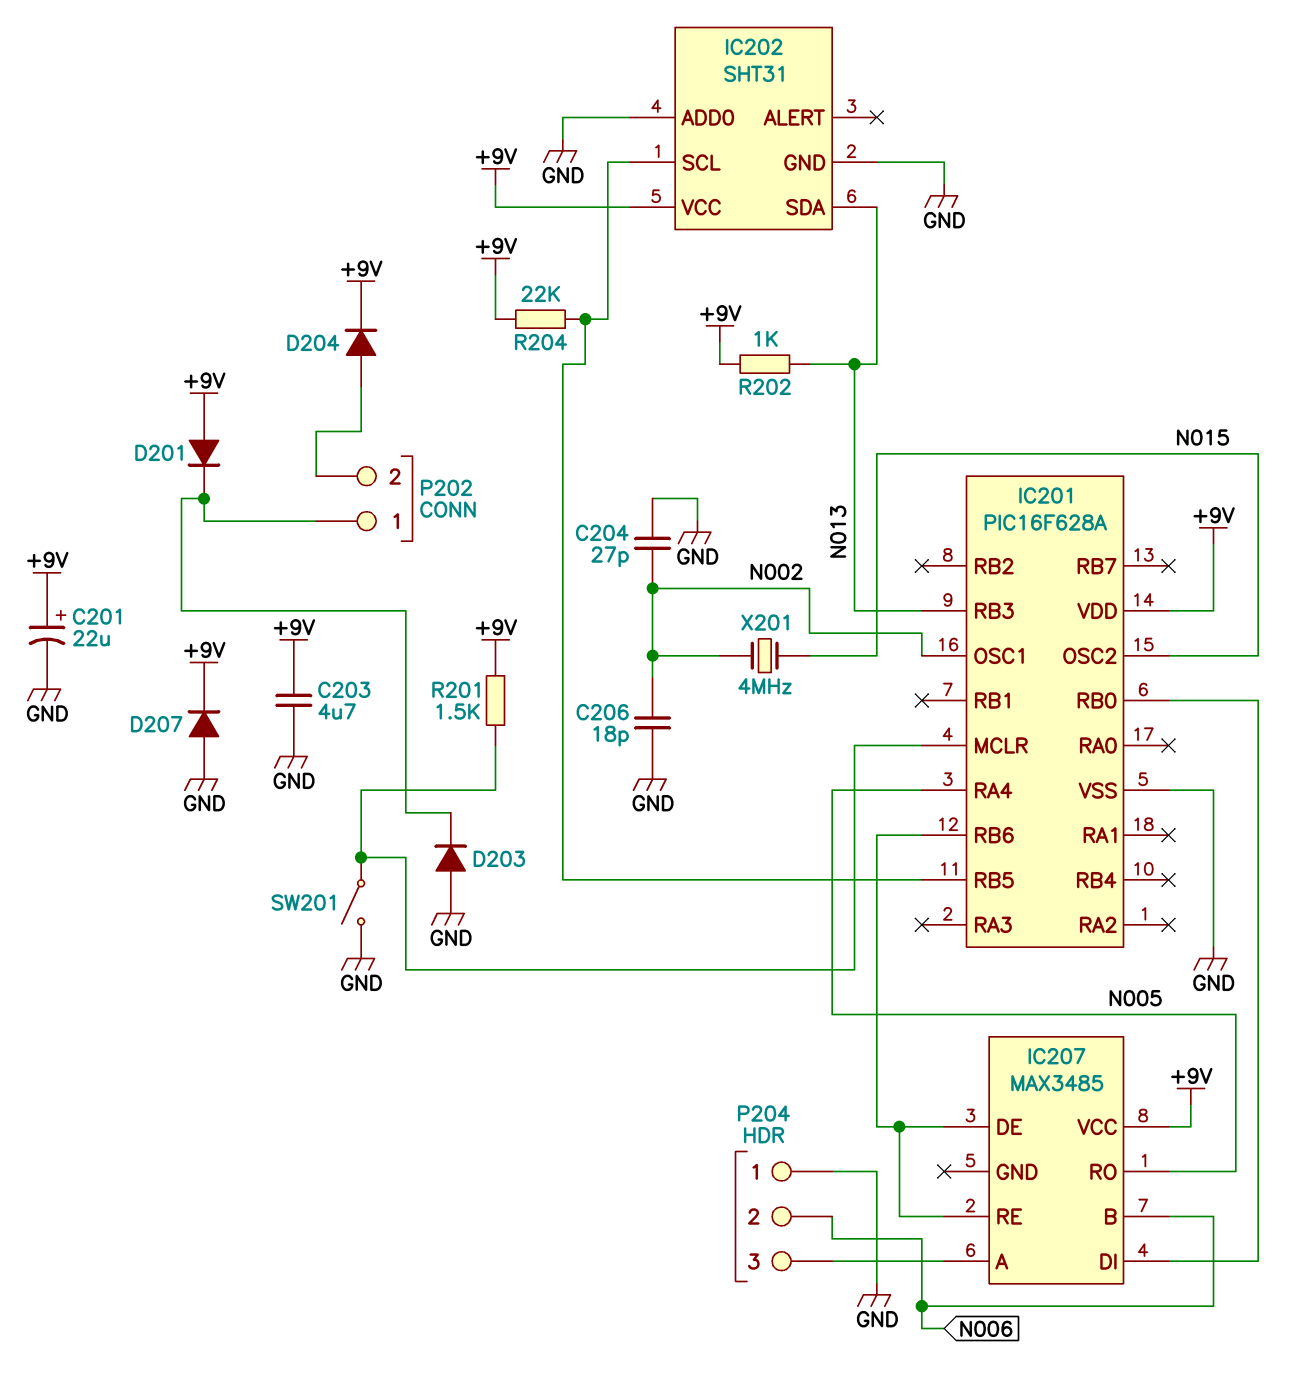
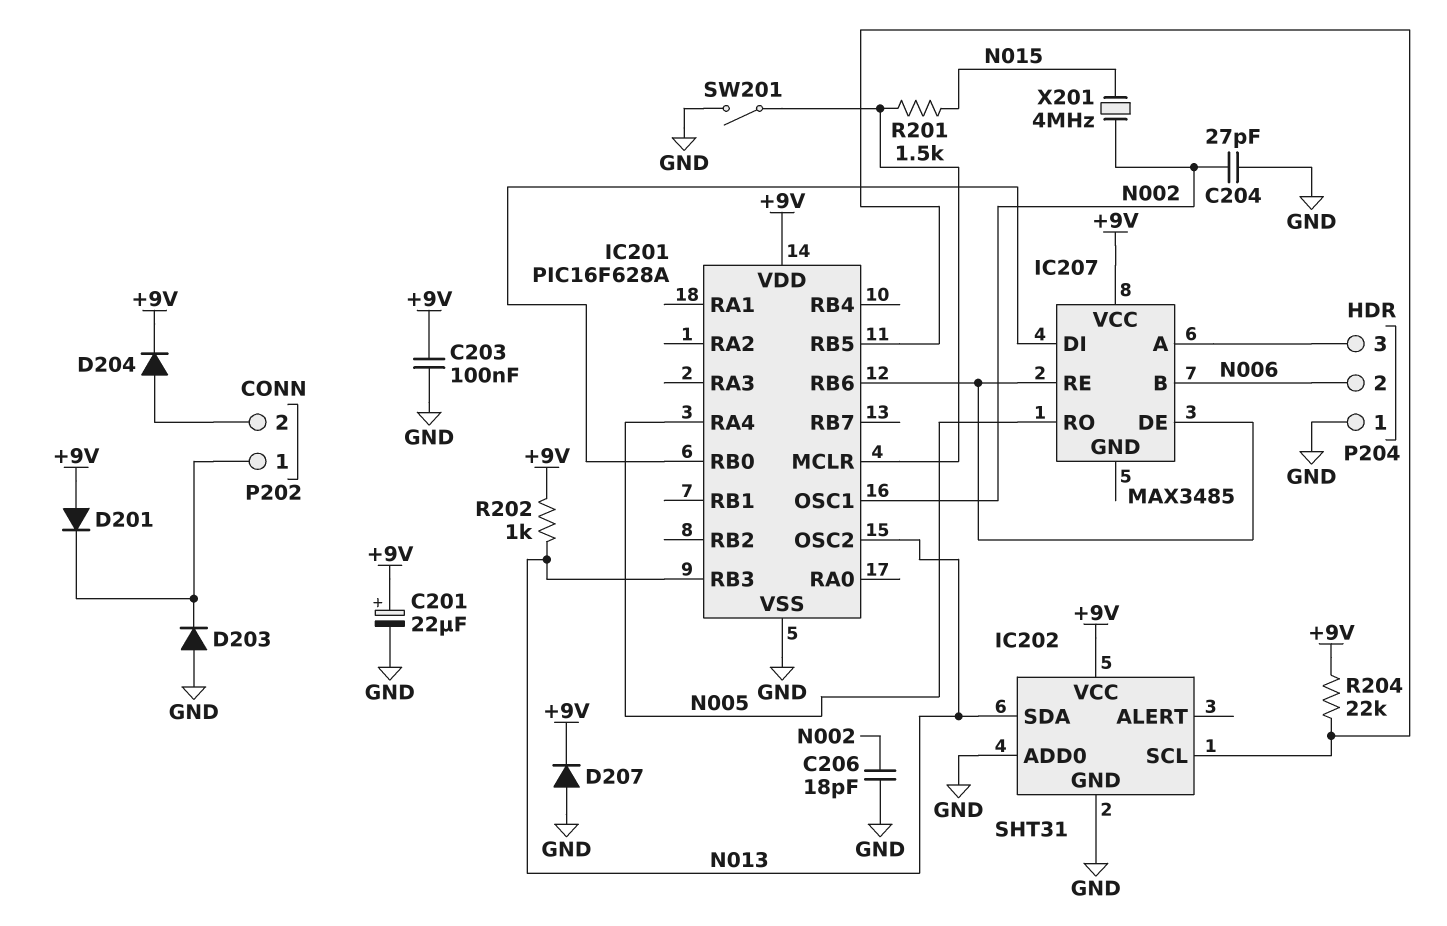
C203: 4.7uF (+9V, GND) -> 100nF (+9V, GND)
IC201 pin OSC2: N015 -> N013
R201: 1.5k (+9V, IC201/MCLR) -> 1.5k (IC201/MCLR, N015)

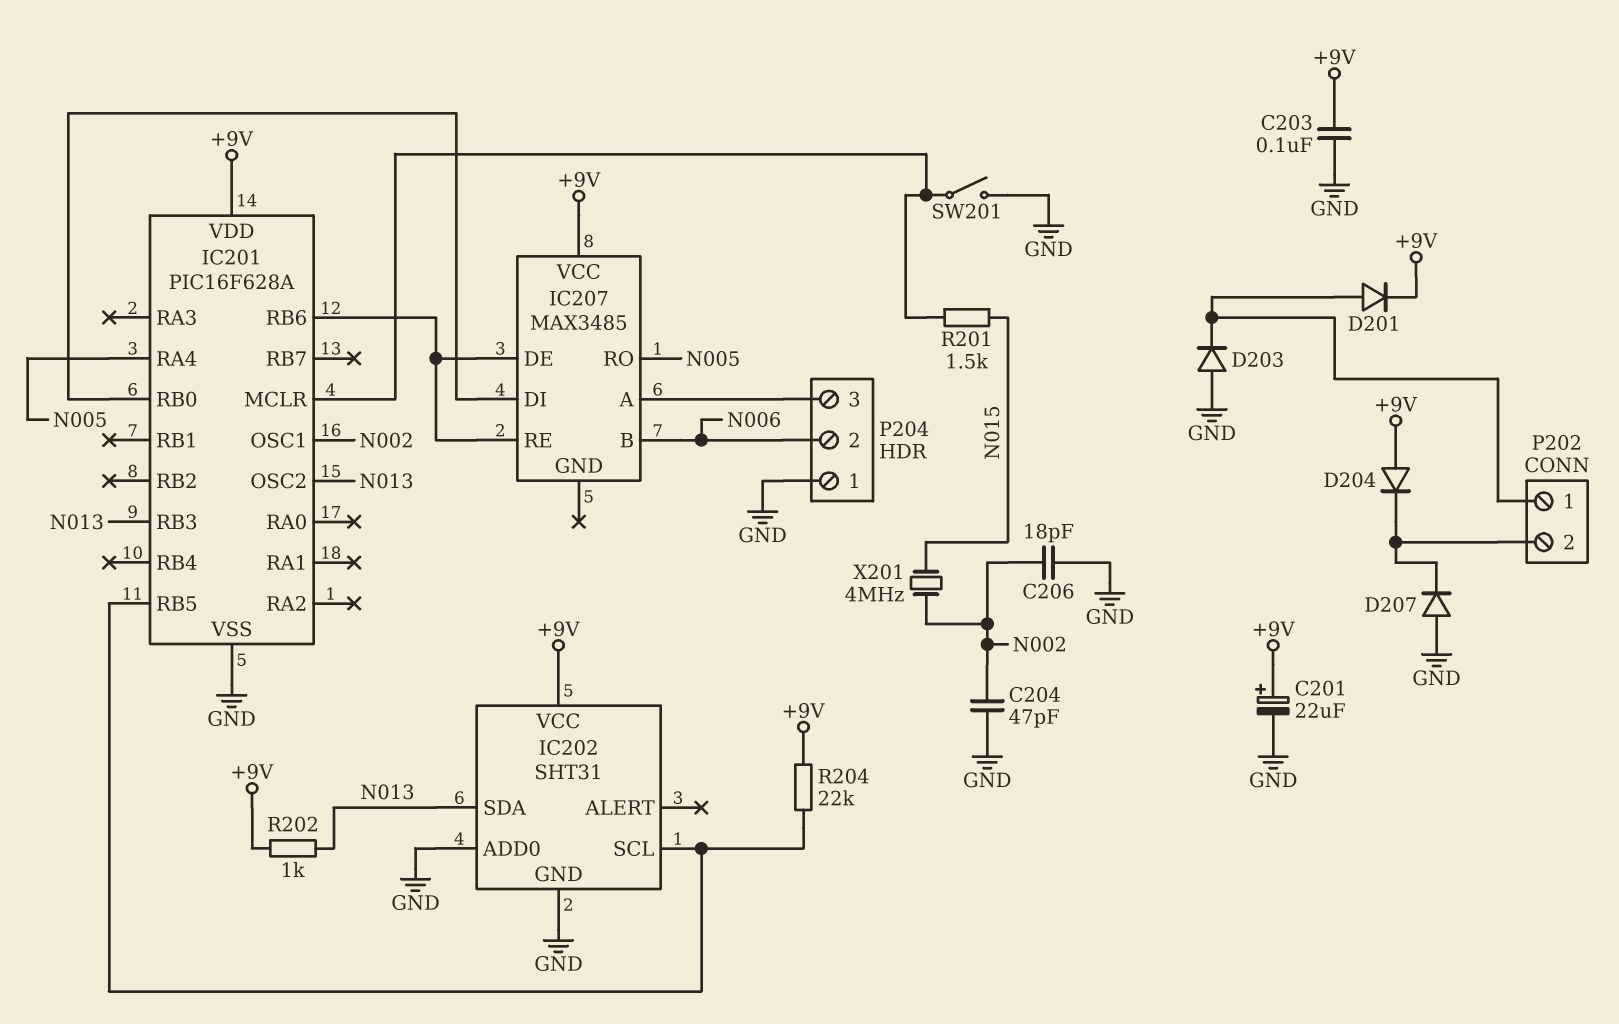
C204: 27pF (GND, N002) -> 47pF (GND, N002)
D201: diode (A +9V, K P202/1) -> diode (A P202/1, K +9V)
D204: diode (A P202/2, K +9V) -> diode (A +9V, K P202/2)
D207: diode (A GND, K +9V) -> diode (A GND, K P202/2)

